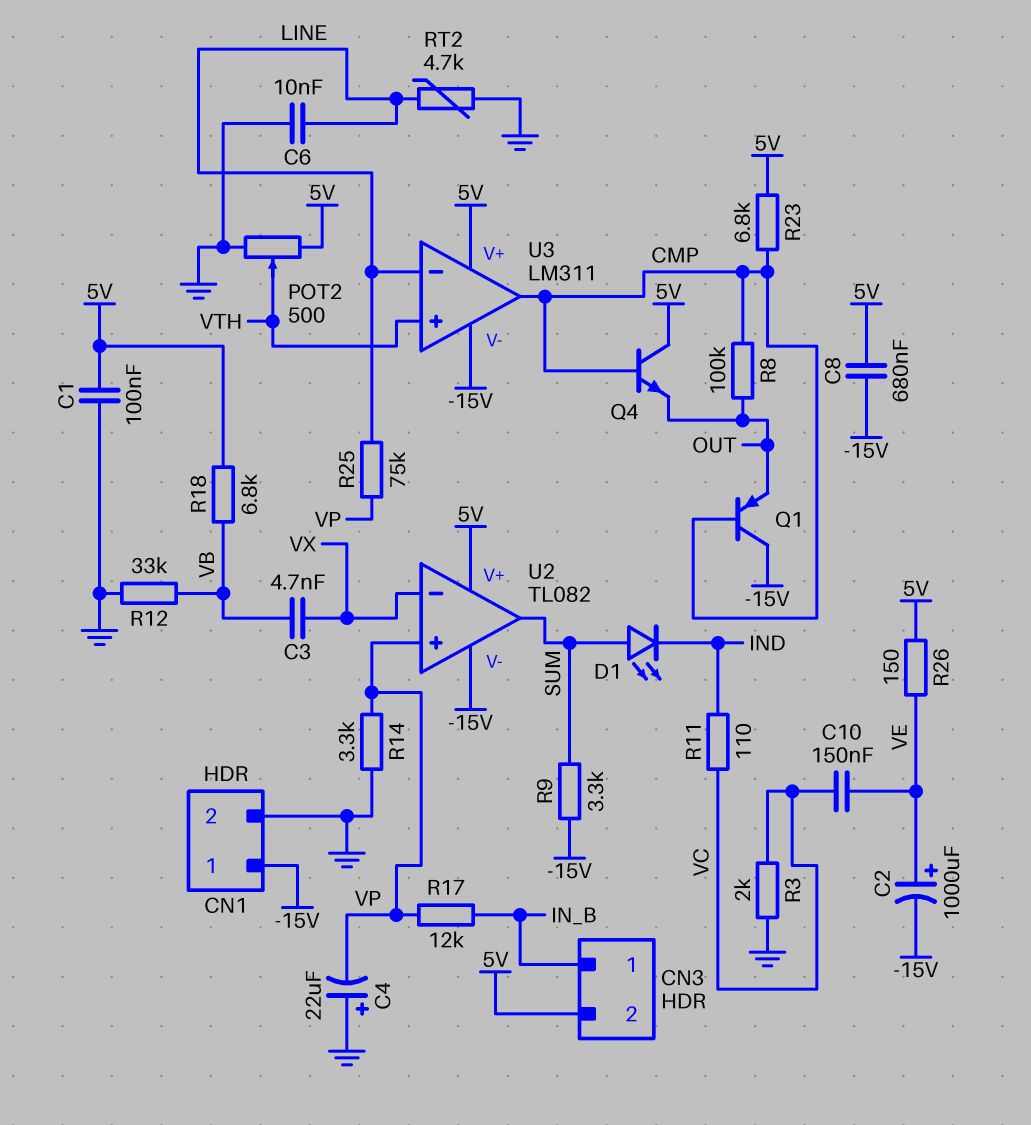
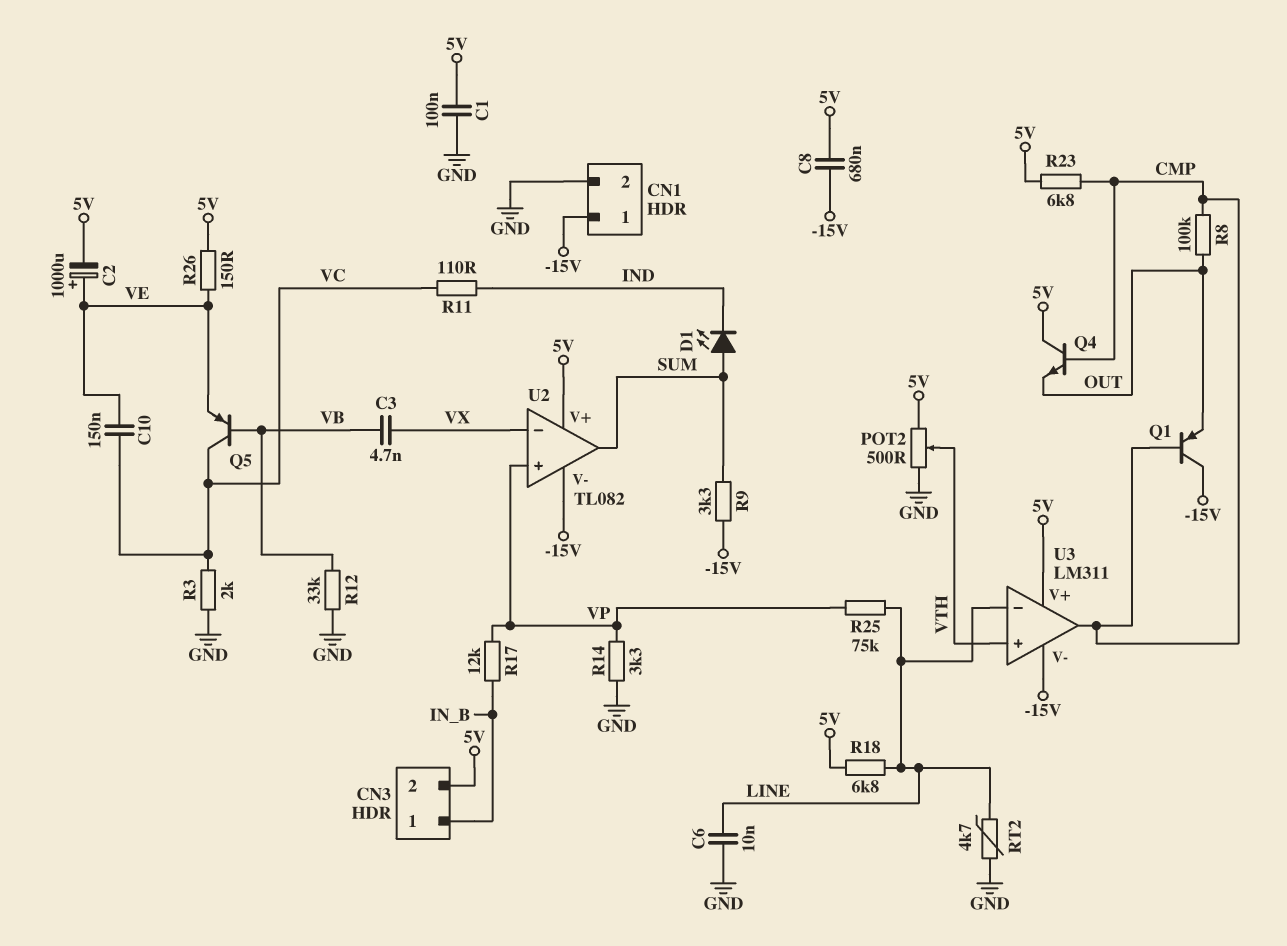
C2: 1000uF (plus VE, minus -15V) -> 1000uF (plus VE, minus 5V)
C4: 22uF (plus GND, minus VP) -> none
Q5: none -> PNP (B VB, C VC, E VE)
R18: 6.8k (5V, VB) -> 6.8k (5V, LINE)

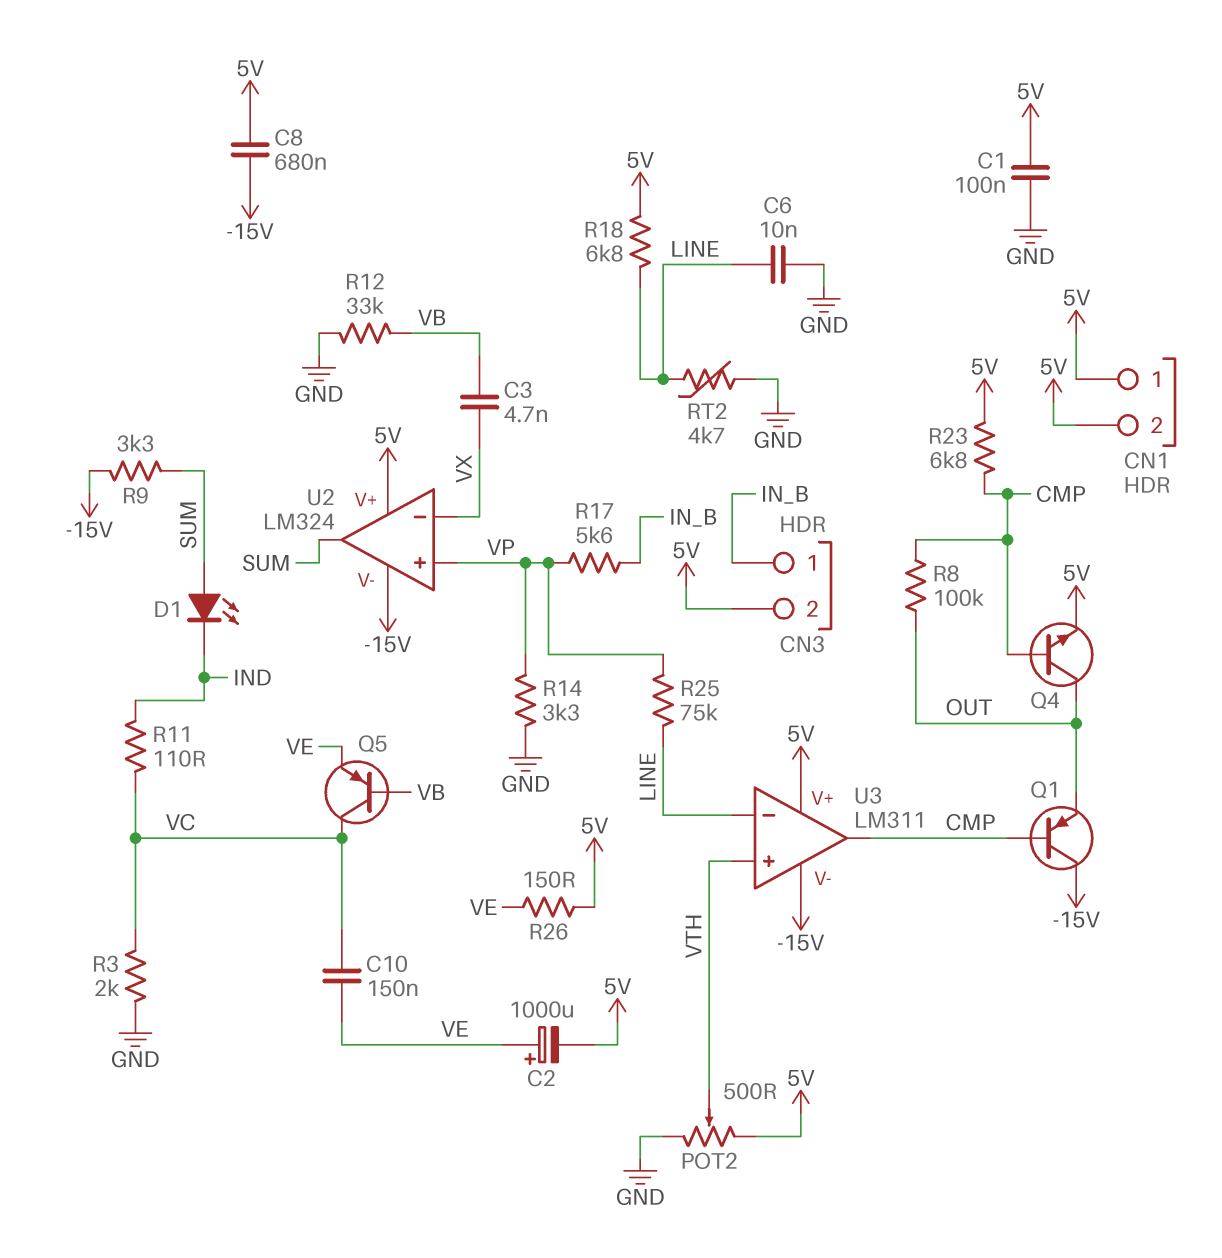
CN1 pin 1: -15V -> 5V
CN1 pin 2: GND -> 5V
Q4: NPN (B CMP, C 5V, E OUT) -> NPN (B CMP, C OUT, E 5V)
R17: 12k (IN_B, VP) -> 5.6k (IN_B, VP)
U2: TL082 -> LM324

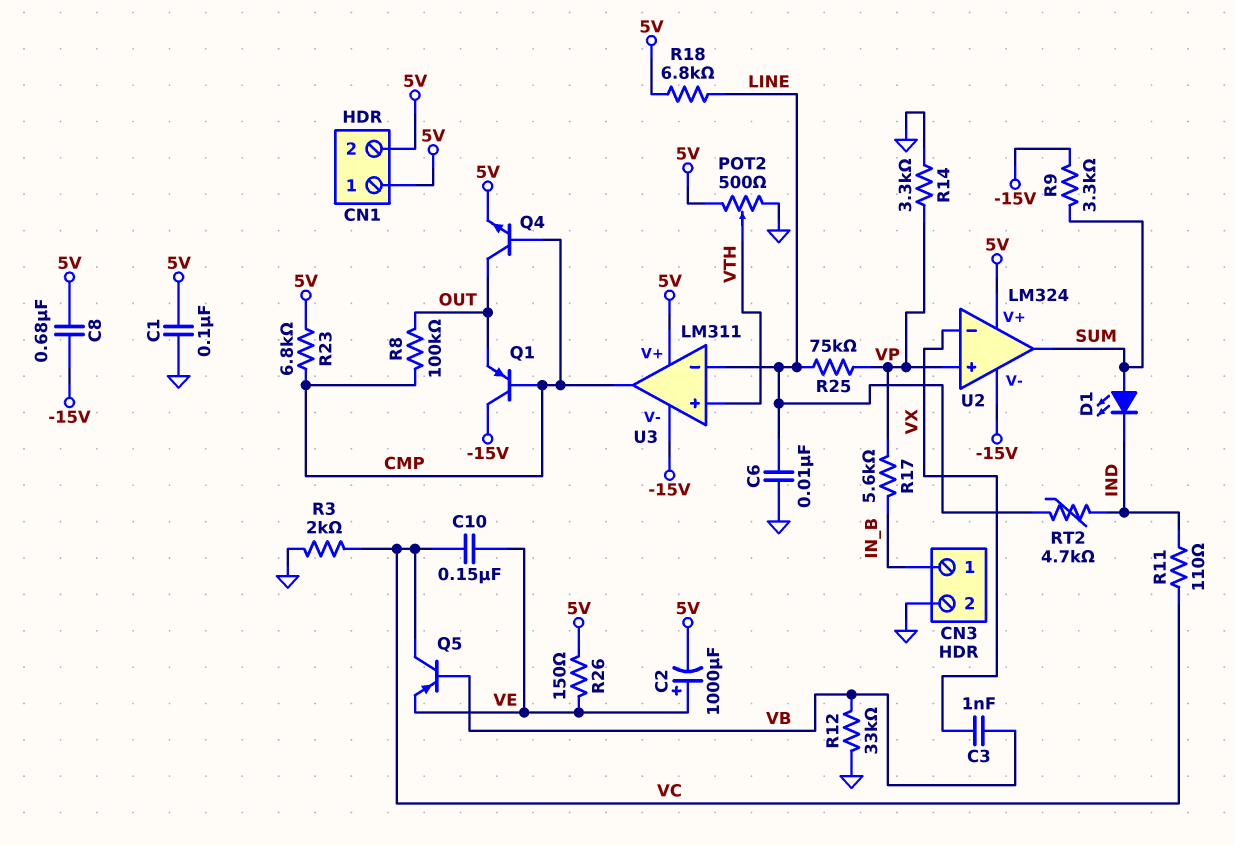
C3: 4.7nF (VB, VX) -> 1nF (VB, VX)
CN3 pin 2: 5V -> GND
RT2: 4.7k (GND, LINE) -> 4.7k (IND, LINE)

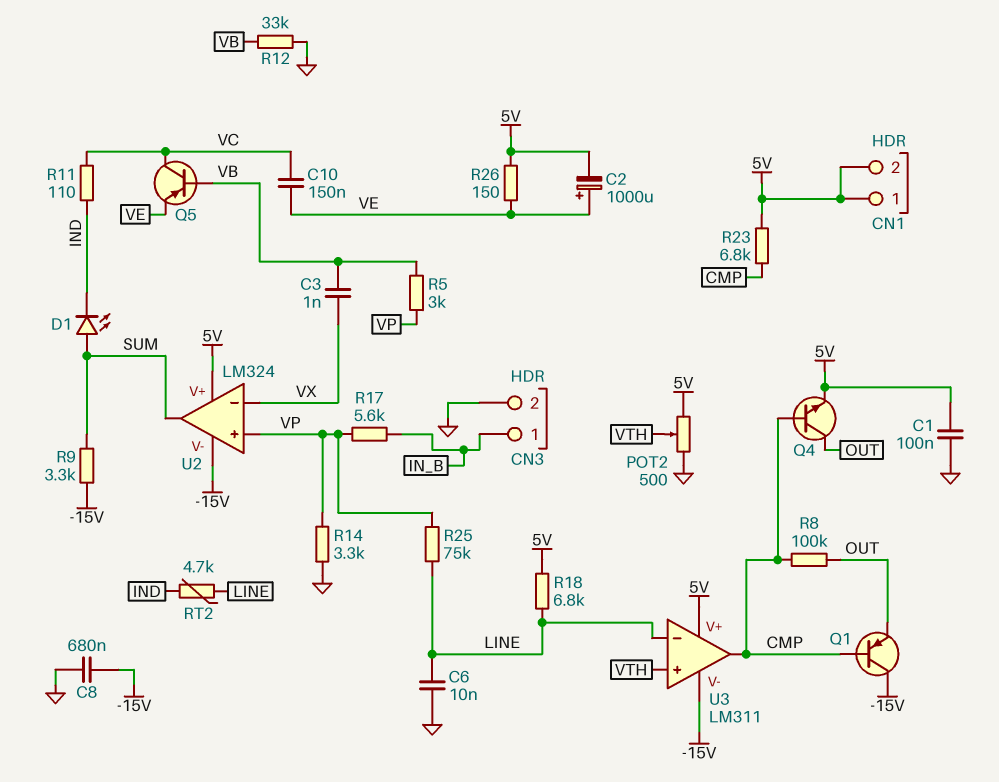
C8: 680nF (-15V, 5V) -> 680nF (-15V, GND)
R3: 2k (GND, VC) -> none
R5: none -> 3k (VB, VP)

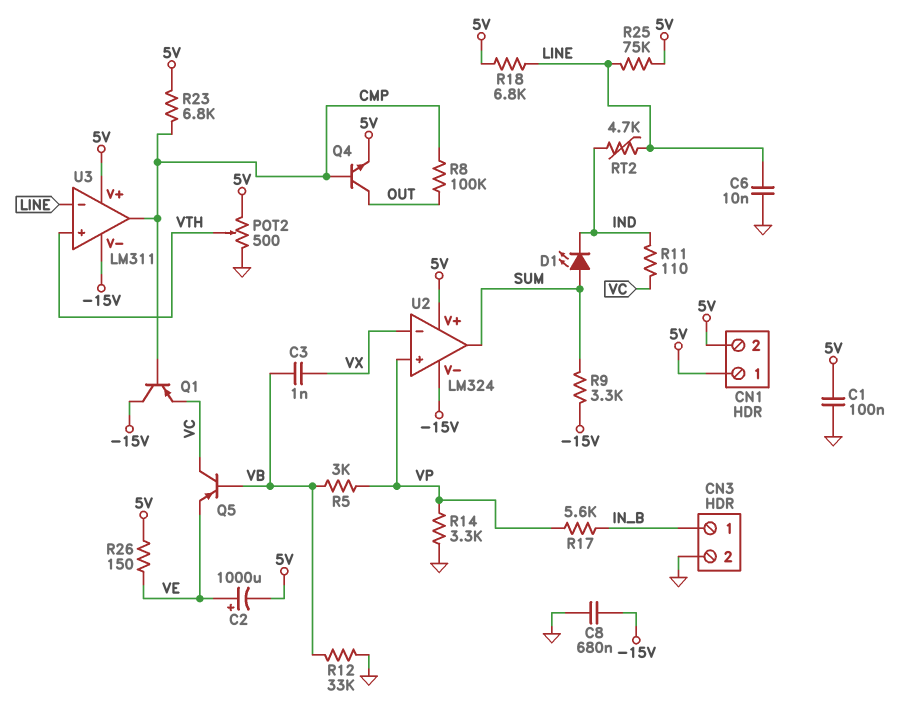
C10: 150nF (VC, VE) -> none
Q1: PNP (B CMP, C -15V, E OUT) -> PNP (B CMP, C -15V, E VC)
R25: 75k (LINE, VP) -> 75k (5V, LINE)

